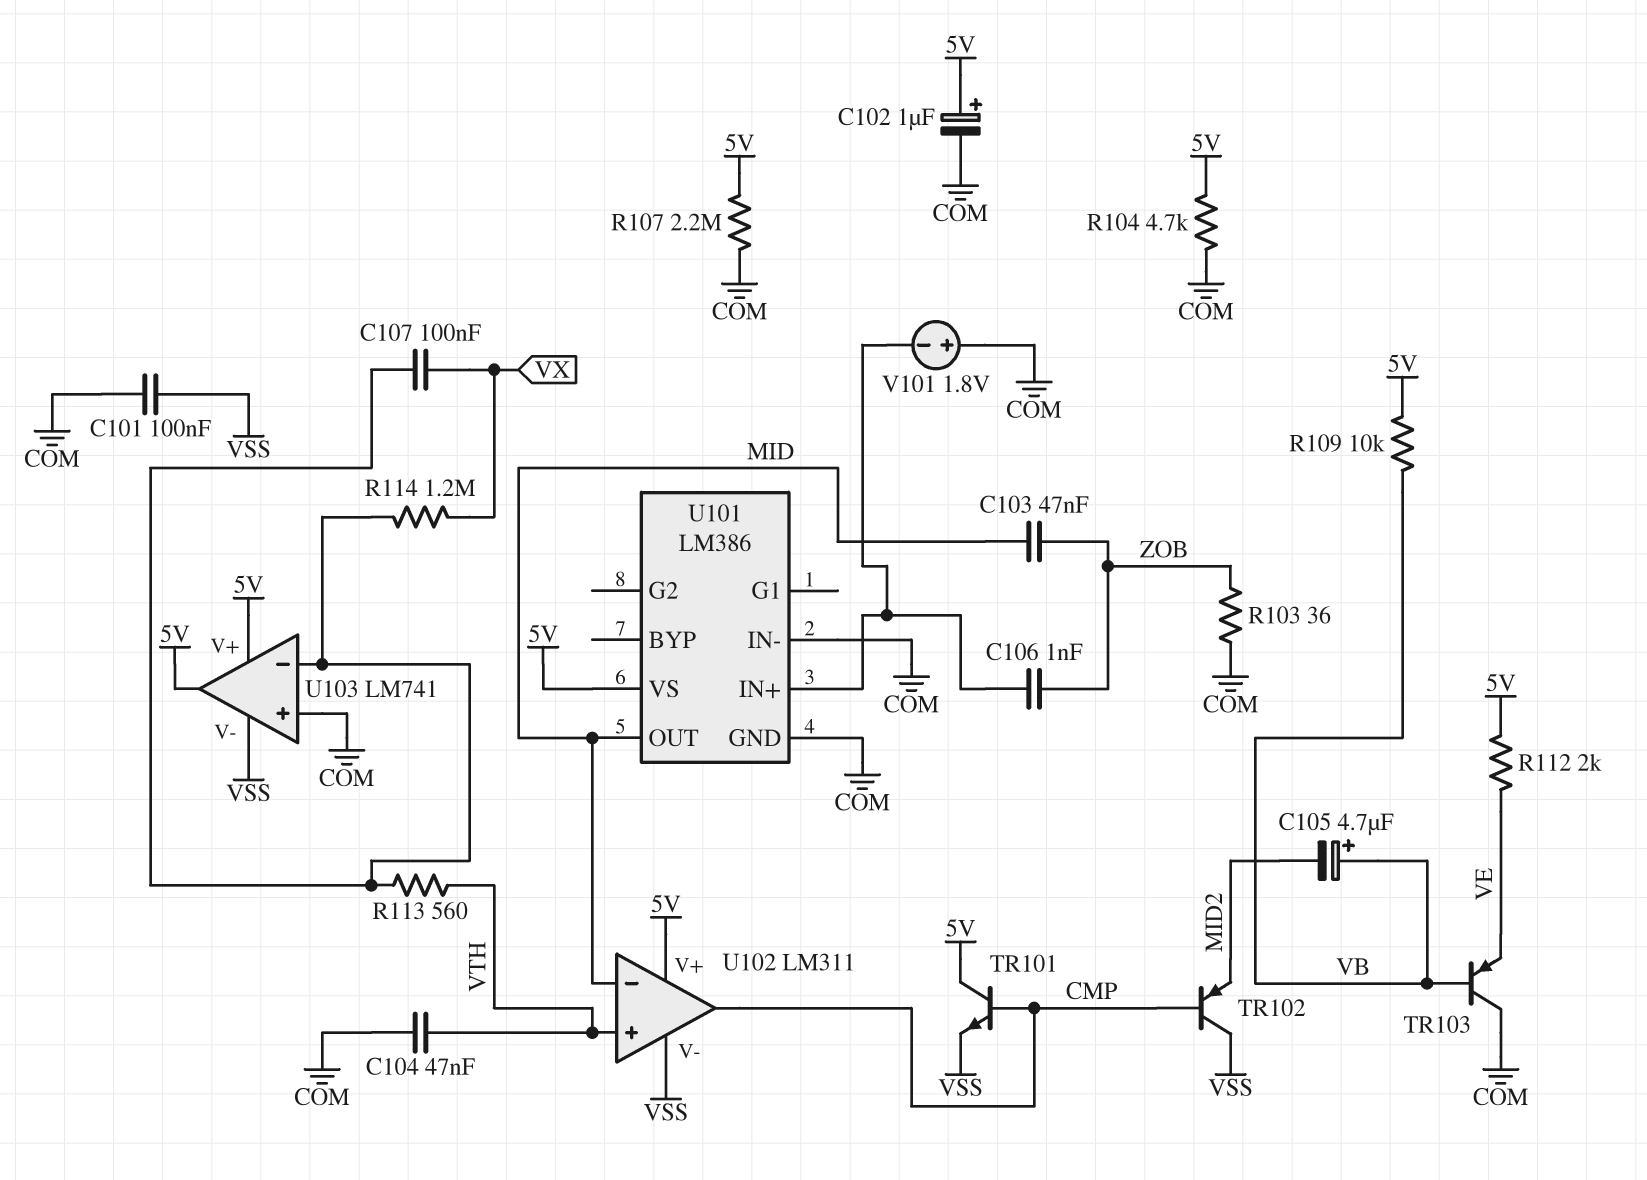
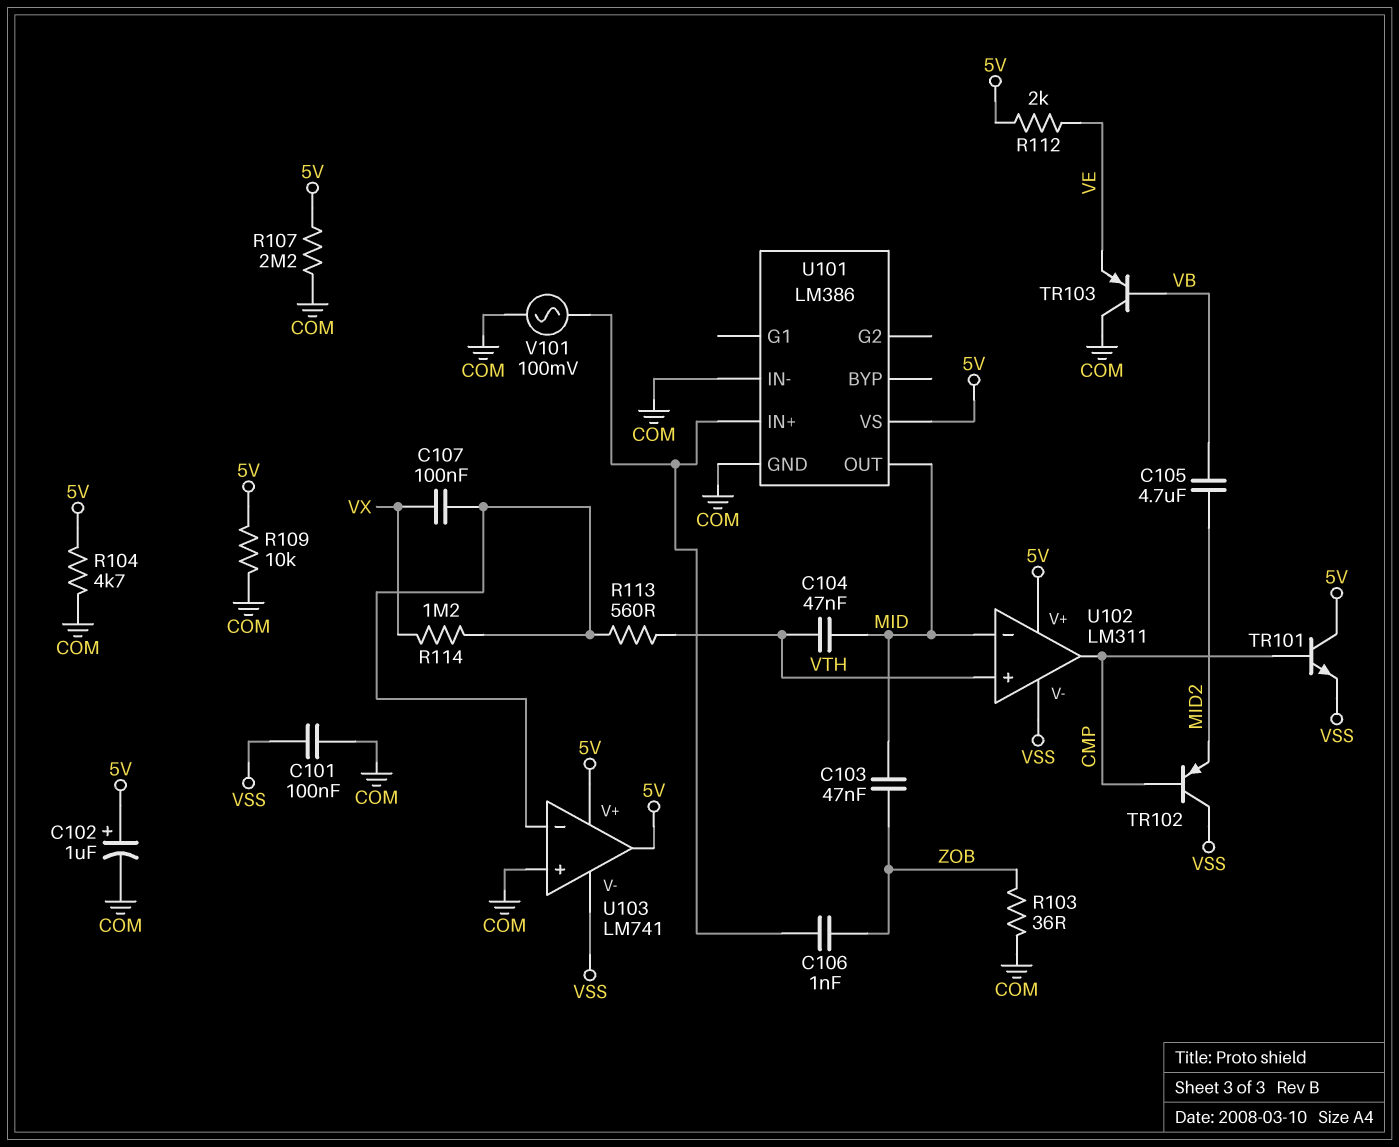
C104: 47nF (COM, VTH) -> 47nF (MID, VTH)
C105: 4.7uF (plus VB, minus MID2) -> 4.7uF (MID2, VB)
R109: 10k (5V, VB) -> 10k (5V, COM)
V101: 1.8V (plus COM, minus U101/IN+) -> AC 100mV (COM, U101/IN+)

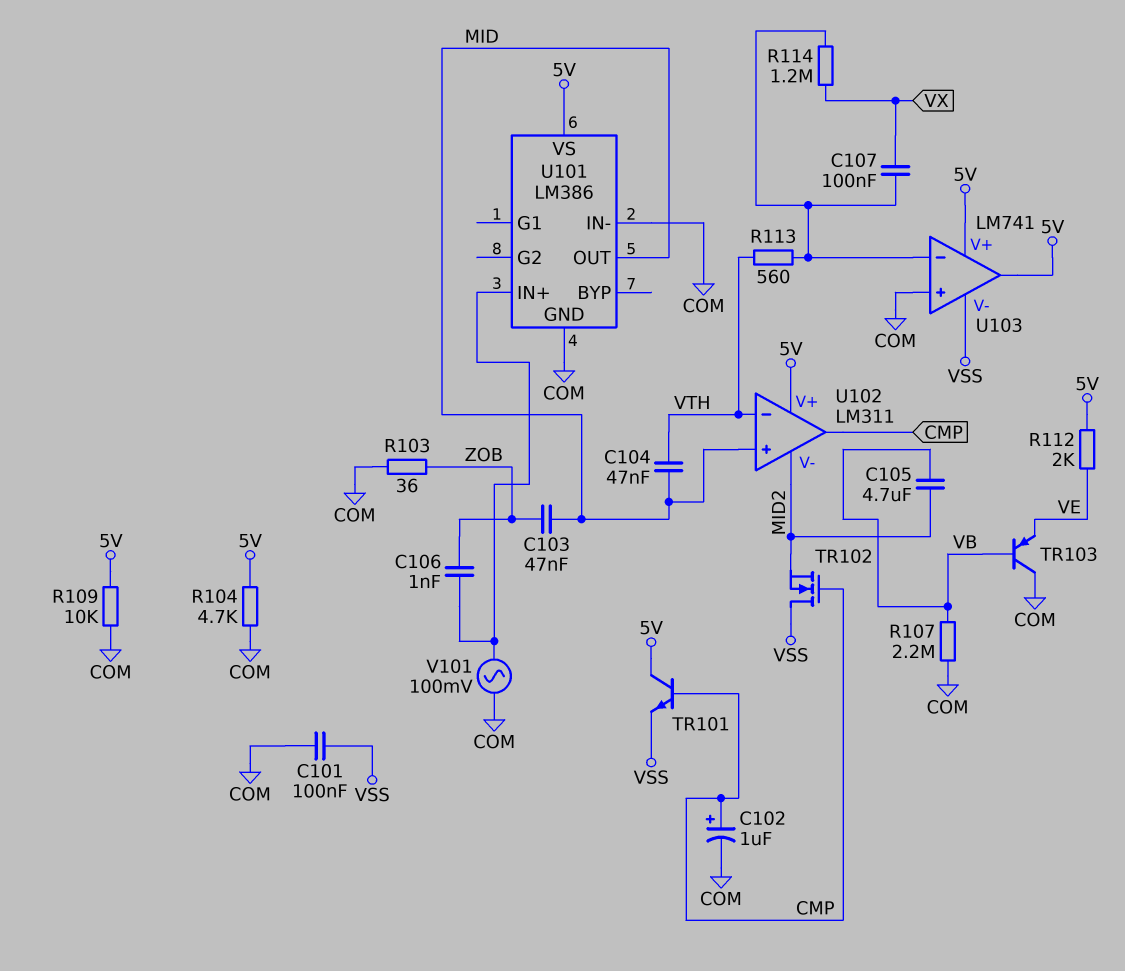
C102: 1uF (plus 5V, minus COM) -> 1uF (plus CMP, minus COM)
R107: 2.2M (5V, COM) -> 2.2M (COM, VB)
TR102: PNP (B CMP, C VSS, E MID2) -> NMOS (G CMP, D VSS, S MID2)
U102 pin V-: VSS -> MID2
U102 pin in+: VTH -> MID
U102 pin in-: MID -> VTH

